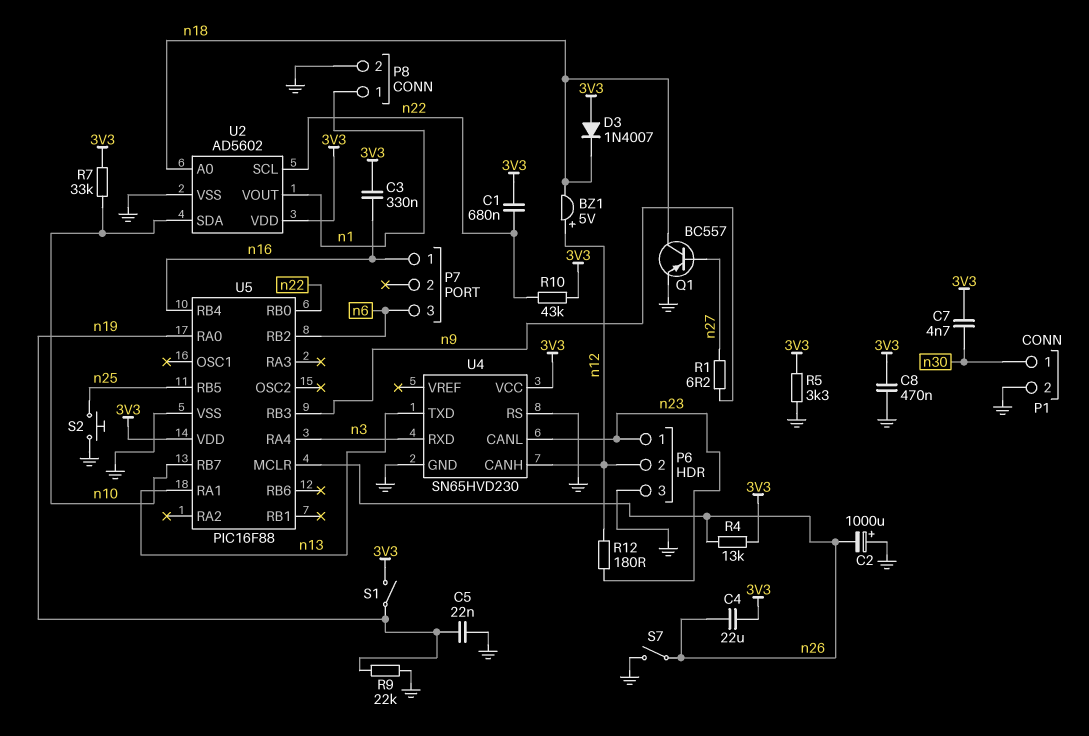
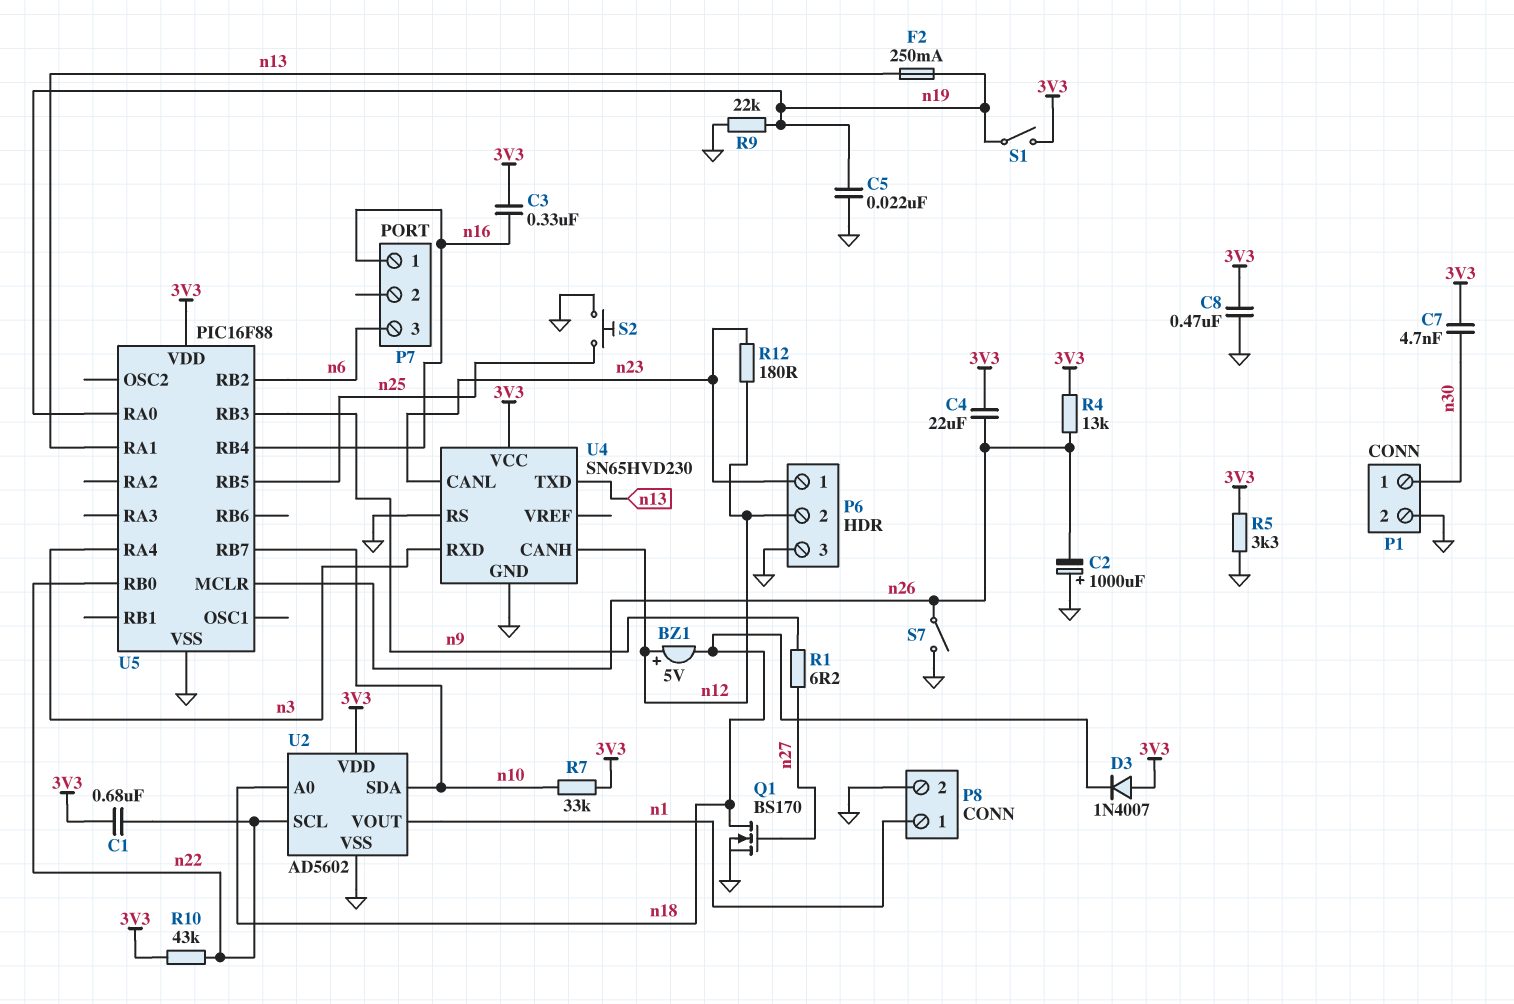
F2: none -> 250mA (n13, n19)
Q1: PNP BC557 (B n27, C n18, E GND) -> NMOS BS170 (G n27, D n18, S GND)

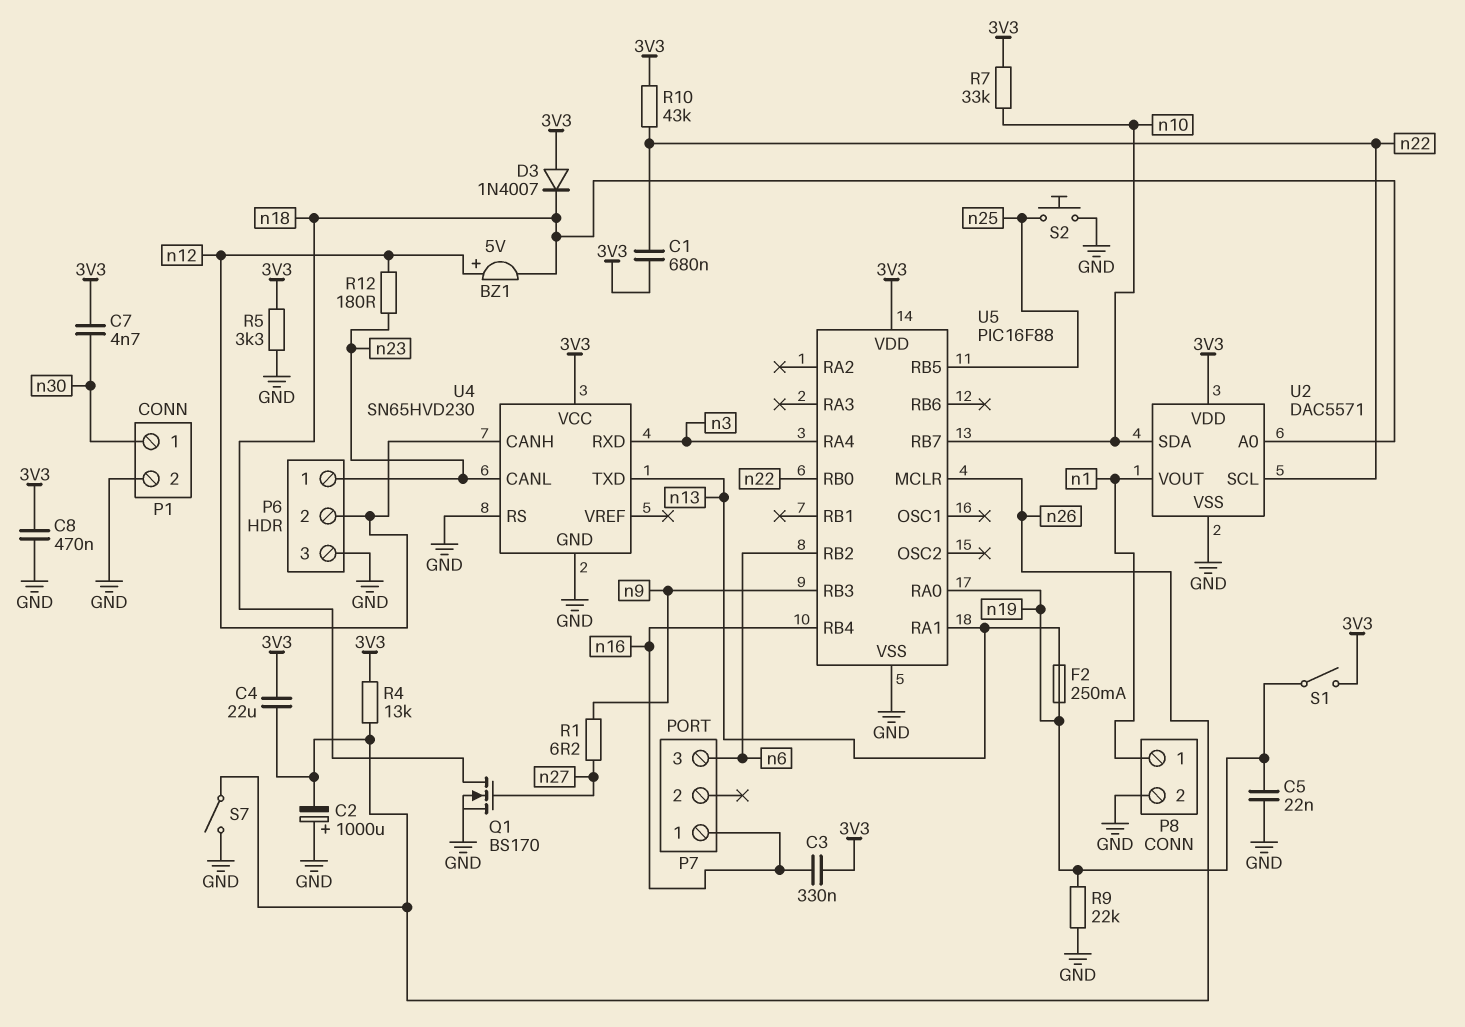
U2: AD5602 -> DAC5571

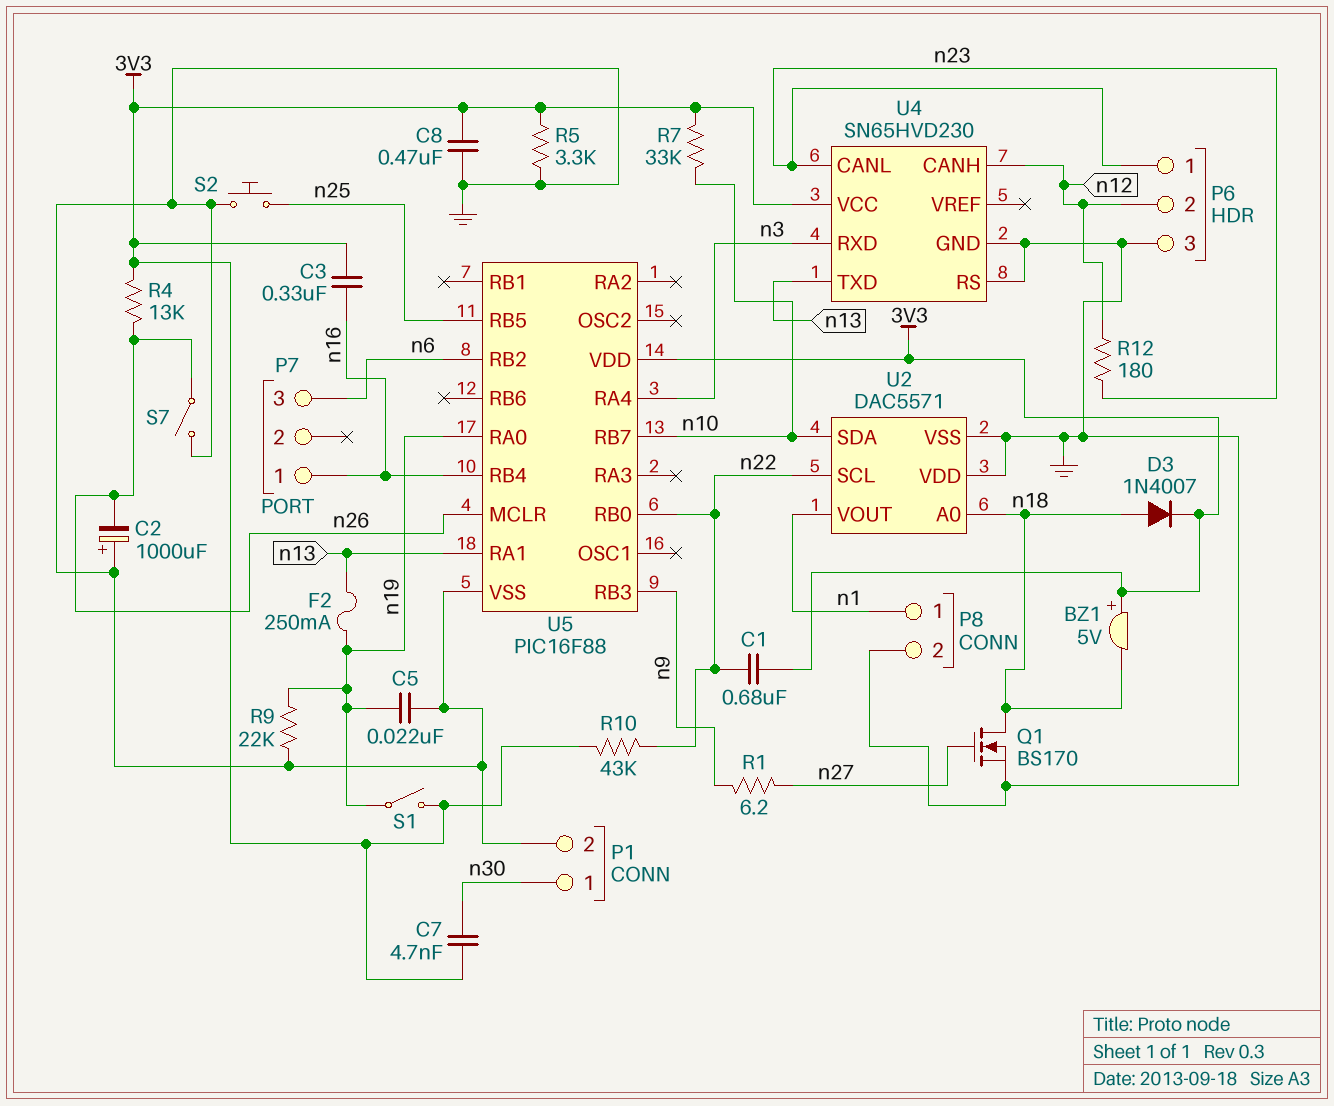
BZ1: buzzer 5V (plus n12, minus n18) -> buzzer 5V (plus 3V3, minus n18)
C4: 22uF (3V3, n26) -> none
D3: diode 1N4007 (A 3V3, K n18) -> diode 1N4007 (A n18, K 3V3)
U2 pin VDD: 3V3 -> GND

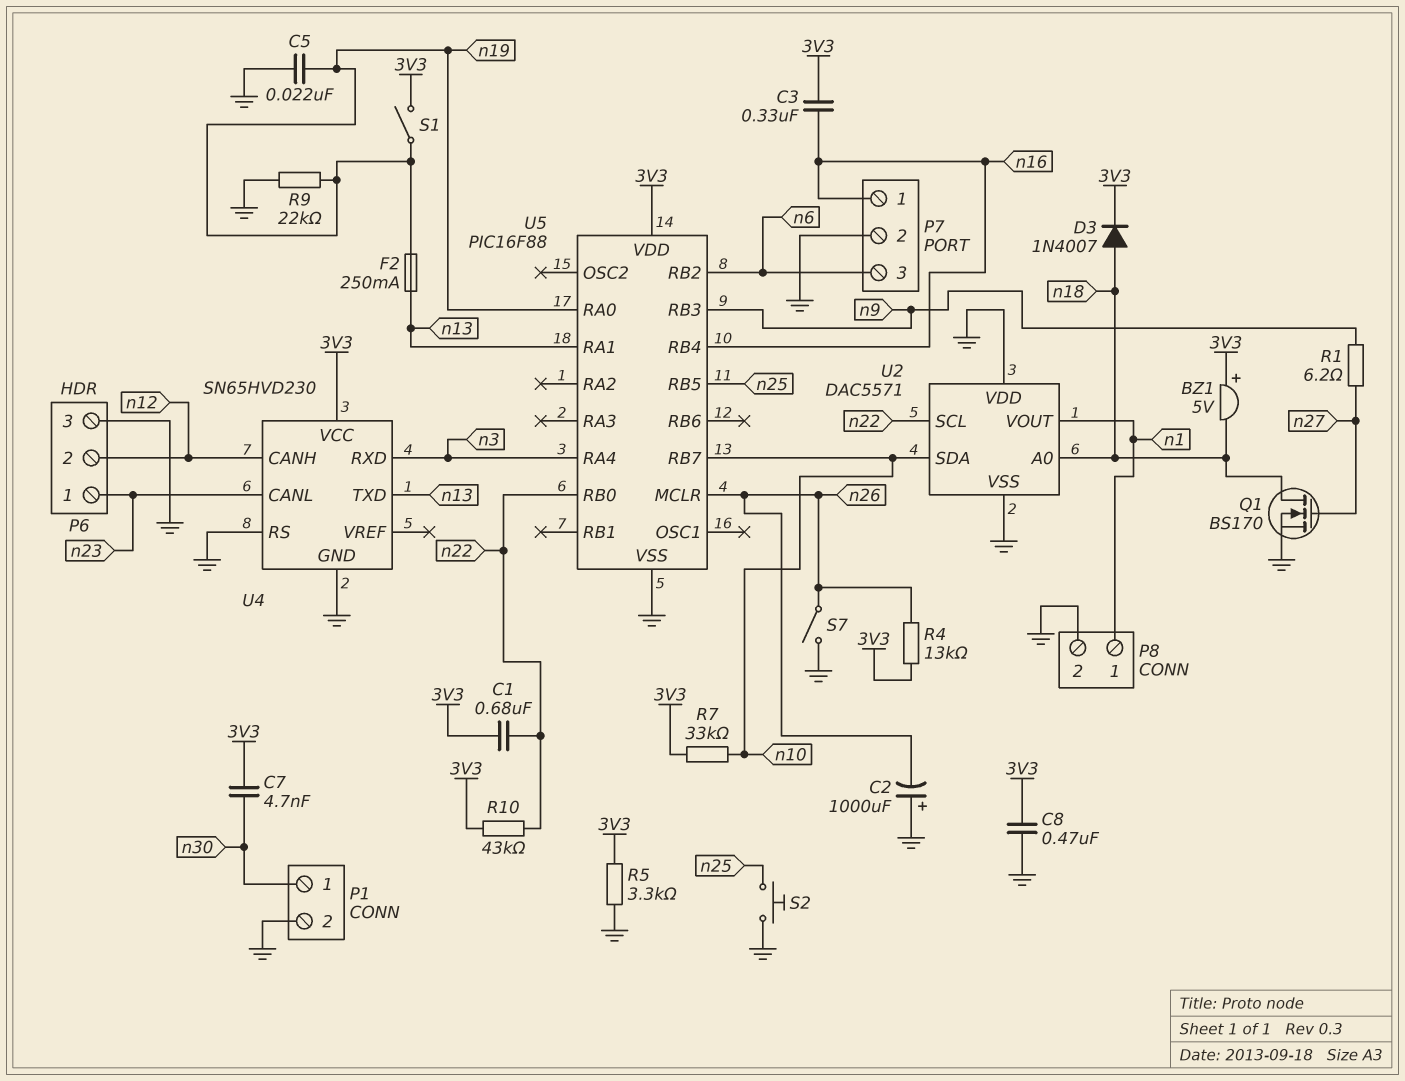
P7 pin 2: none -> GND
R12: 180 (n12, n23) -> none

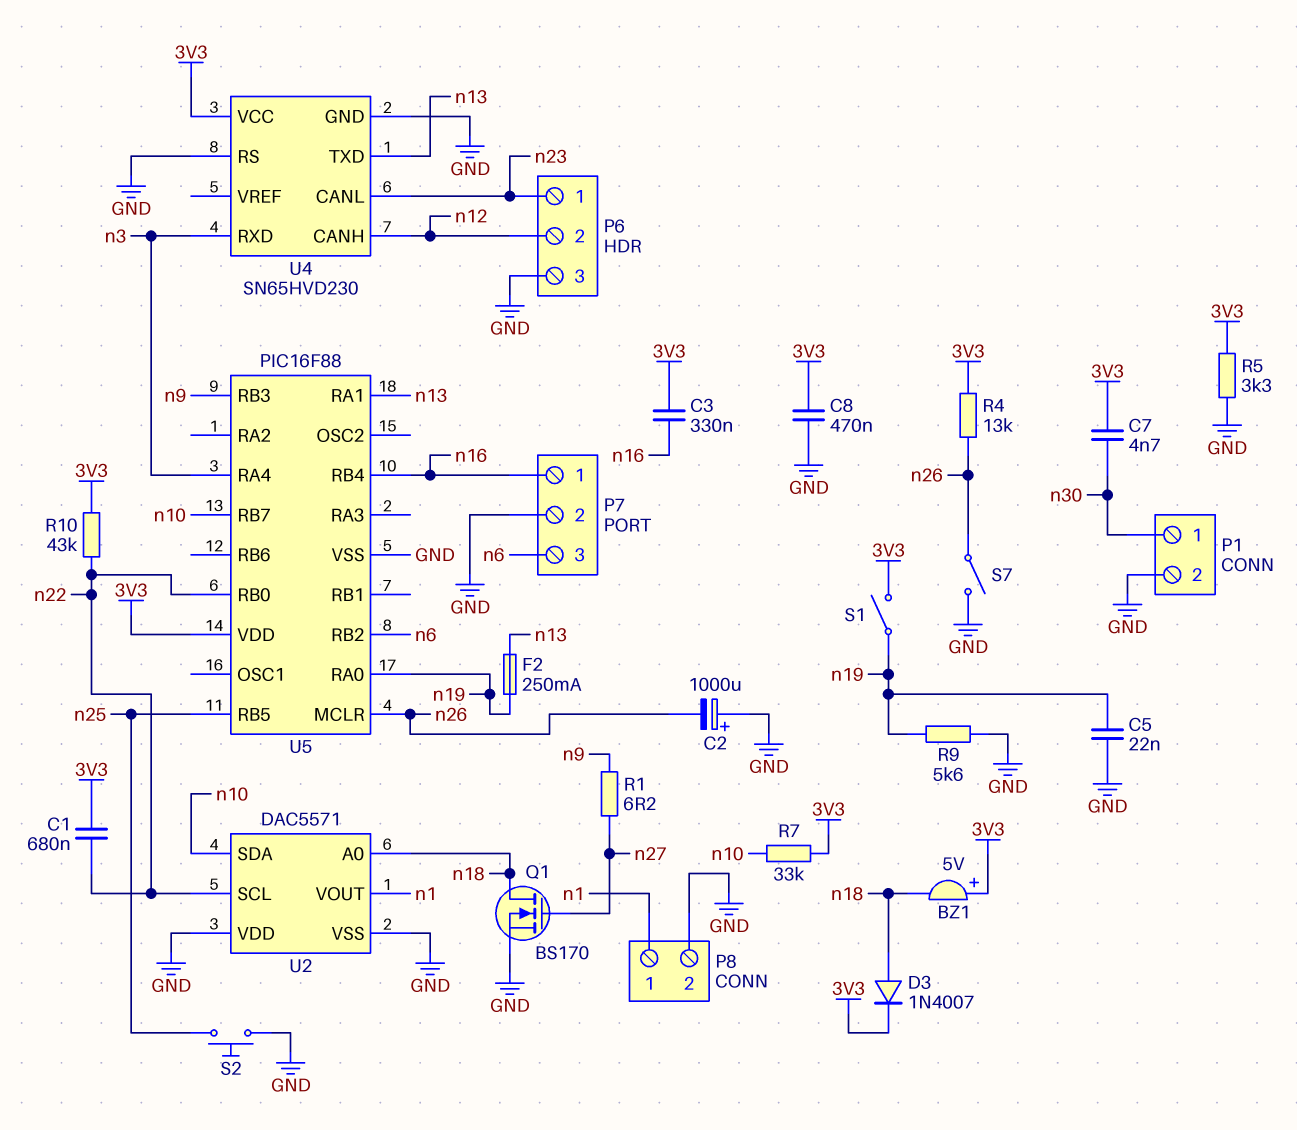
R9: 22k (GND, n19) -> 5.6k (GND, n19)

